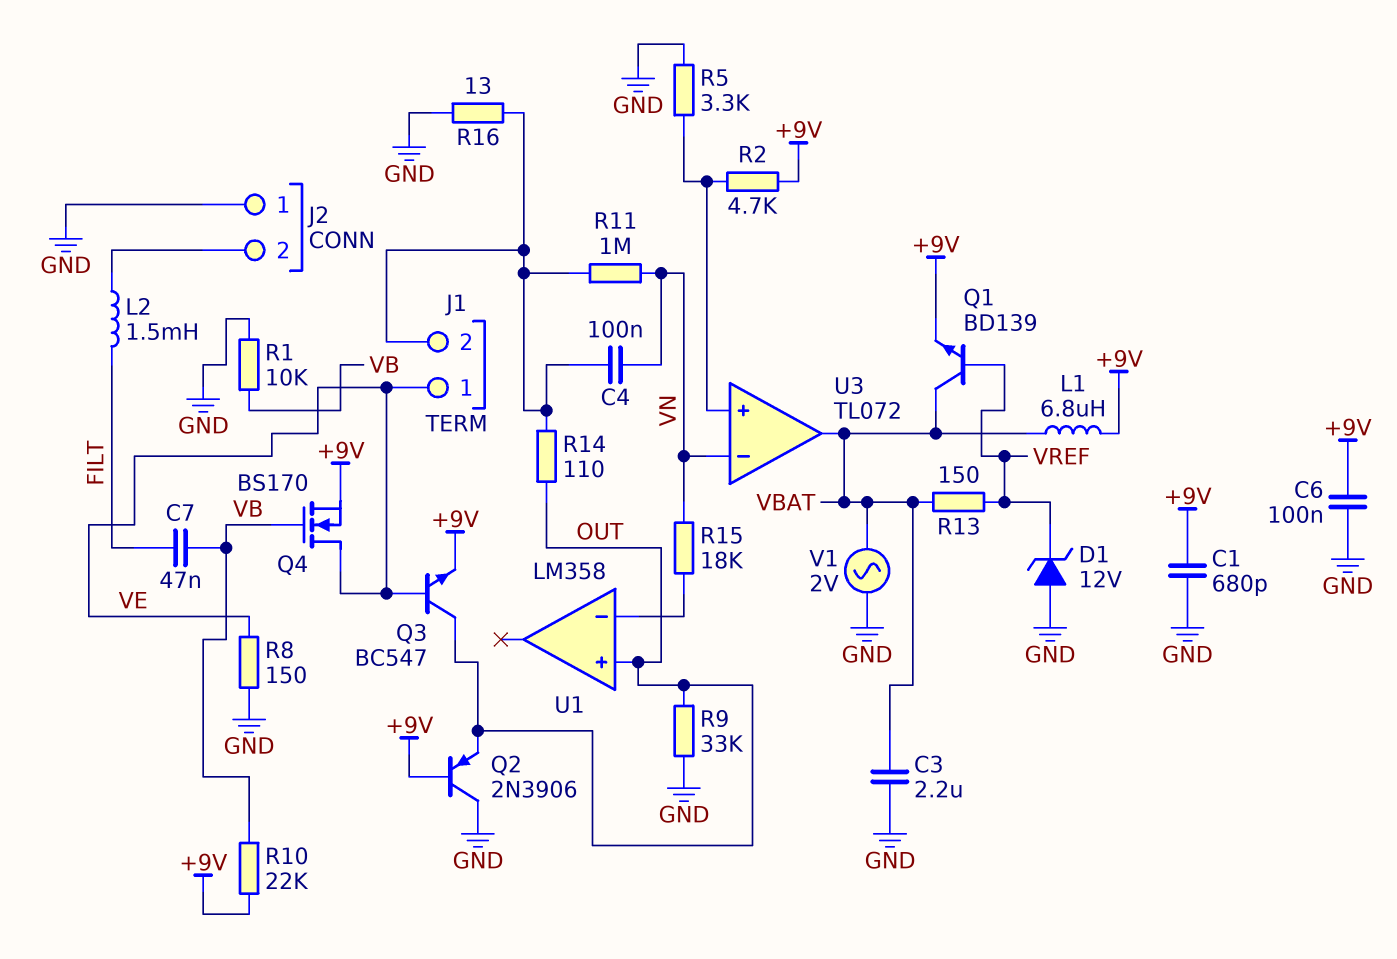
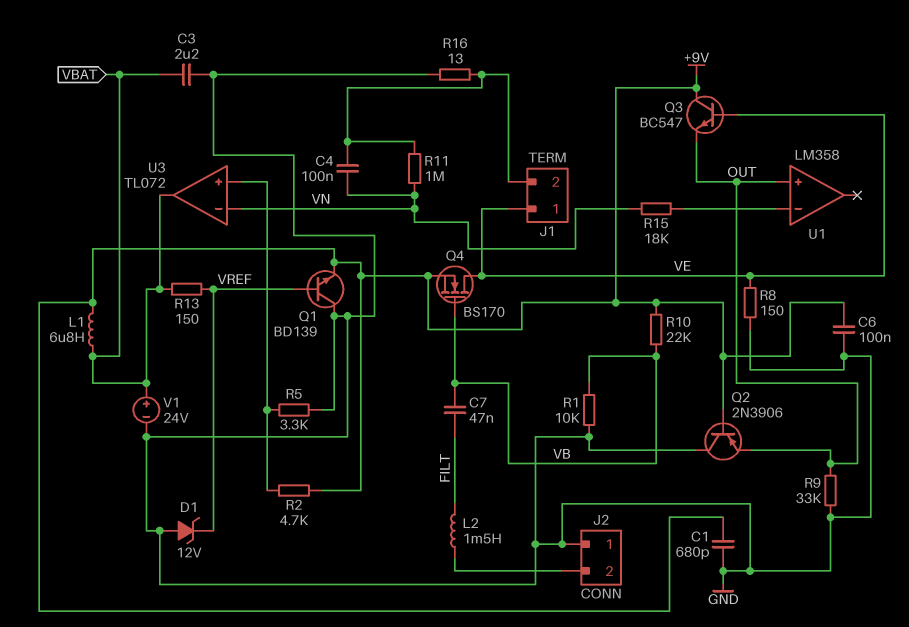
Q1: NPN BD139 (B VREF, C VBAT, E +9V) -> NPN BD139 (B VREF, C GND, E +9V)
Q3: NPN BC547 (B VE, C OUT, E +9V) -> NPN BC547 (B VE, C +9V, E OUT)
R14: 110 (J1/2, OUT) -> none
V1: AC 2V (GND, VBAT) -> 24V (plus VBAT, minus GND)

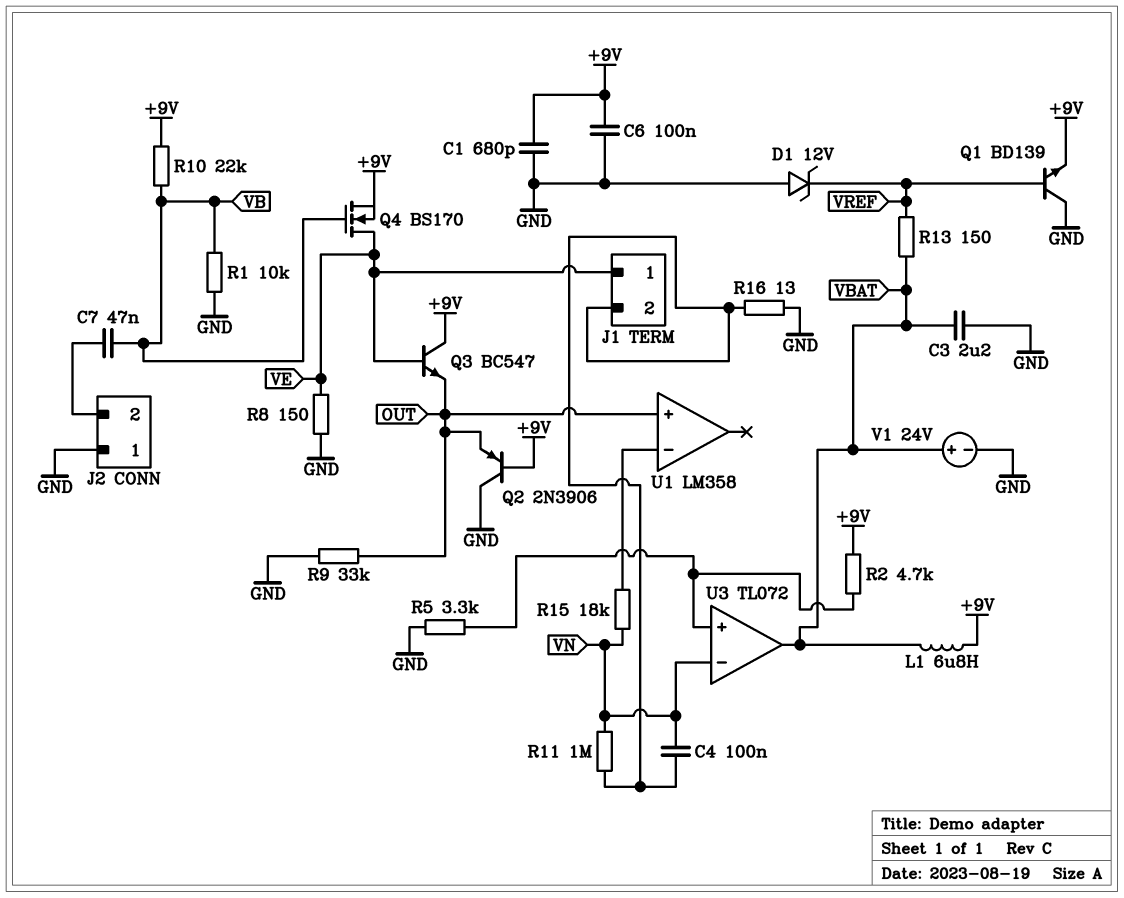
C7: 47nF (FILT, VB) -> 47nF (J2/2, VB)
L2: 1.5mH (FILT, J2/2) -> none

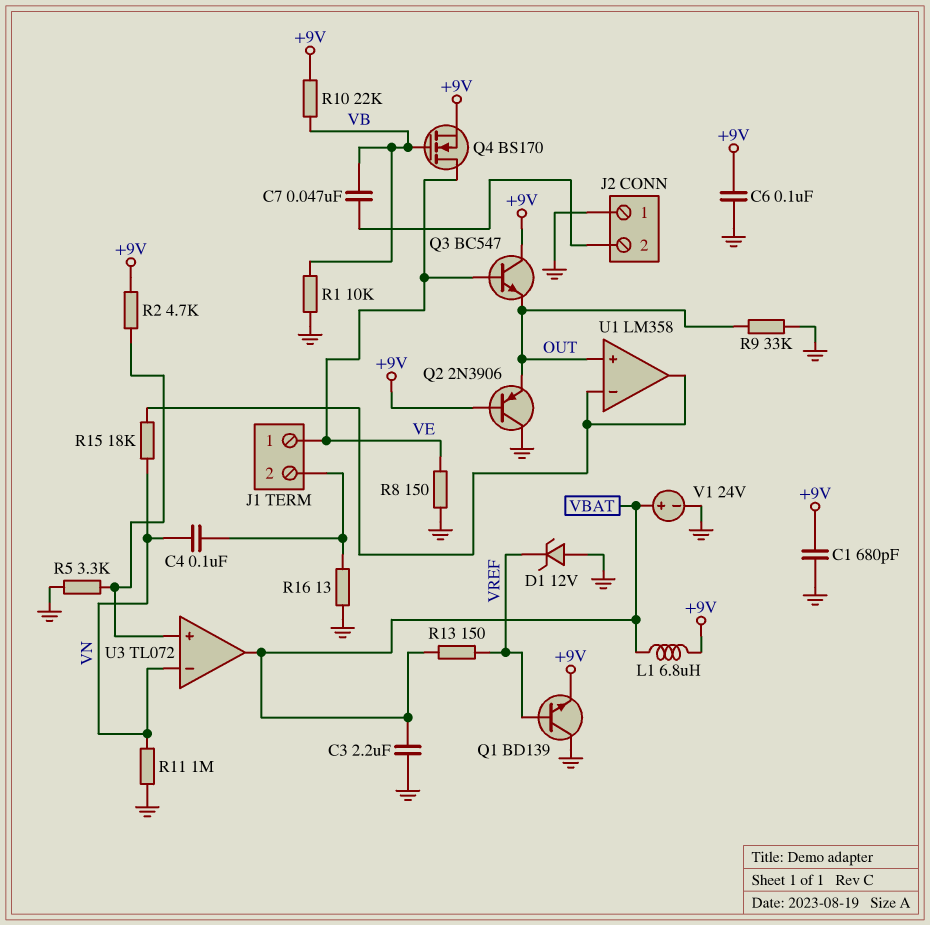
R11: 1M (J1/2, VN) -> 1M (GND, VN)
U1 pin out: none -> U1/in-

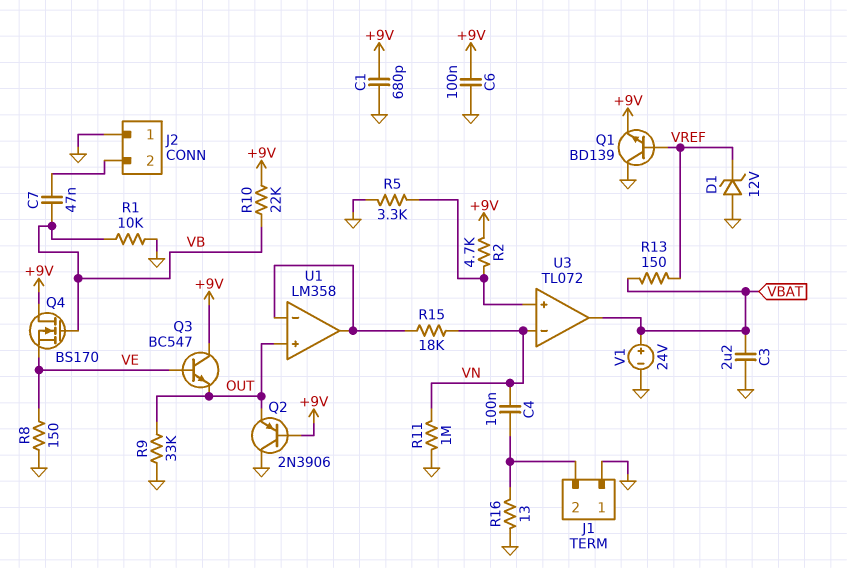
J1 pin 1: VE -> GND
L1: 6.8uH (+9V, VBAT) -> none
Q4: NMOS BS170 (G VB, D VE, S +9V) -> NMOS BS170 (G VB, D +9V, S VE)

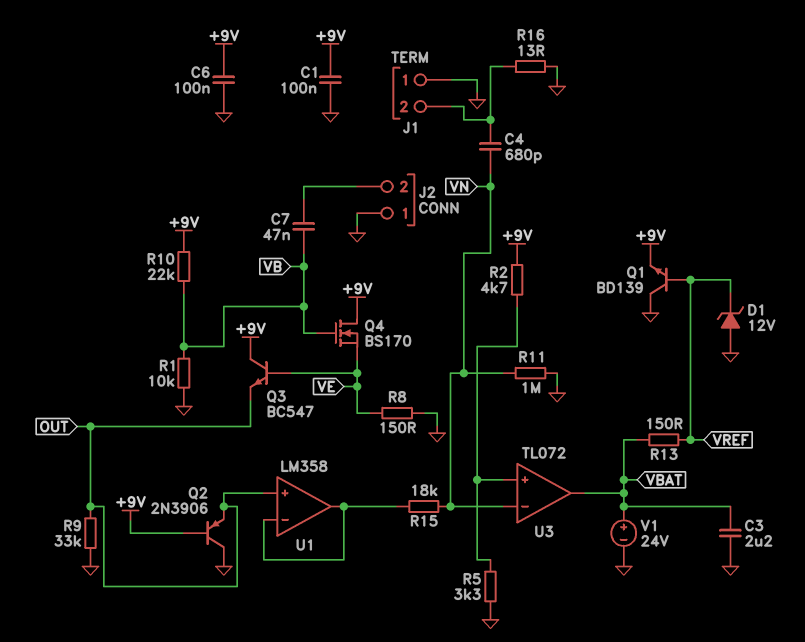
C1: 680pF (+9V, GND) -> 100nF (+9V, GND)
C4: 100nF (J1/2, VN) -> 680pF (J1/2, VN)

